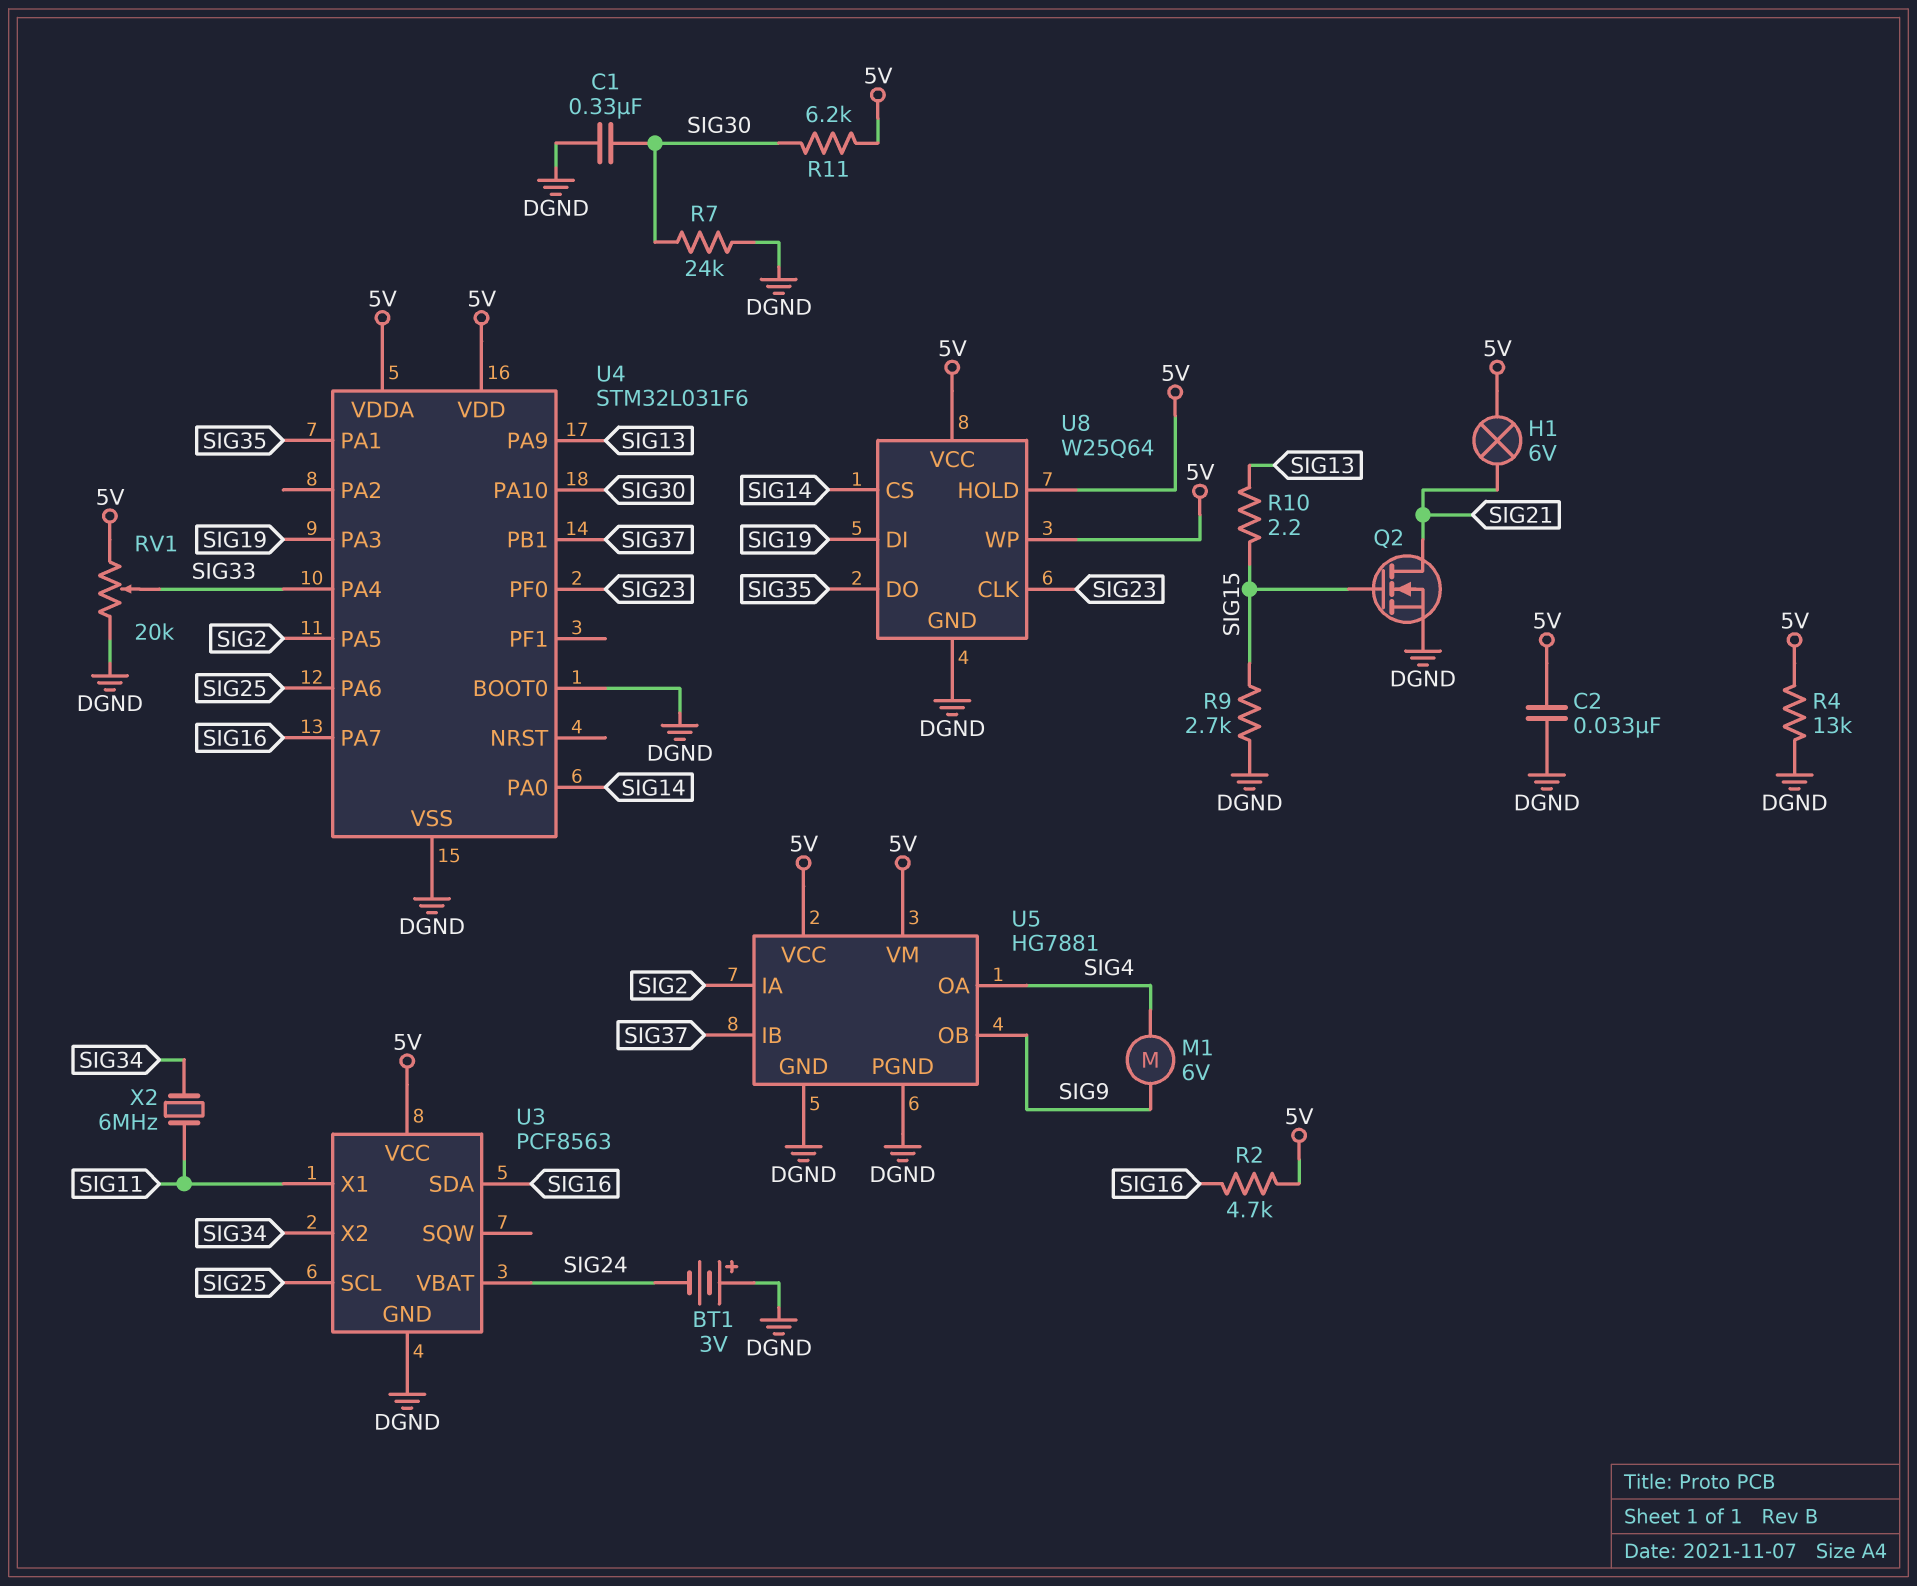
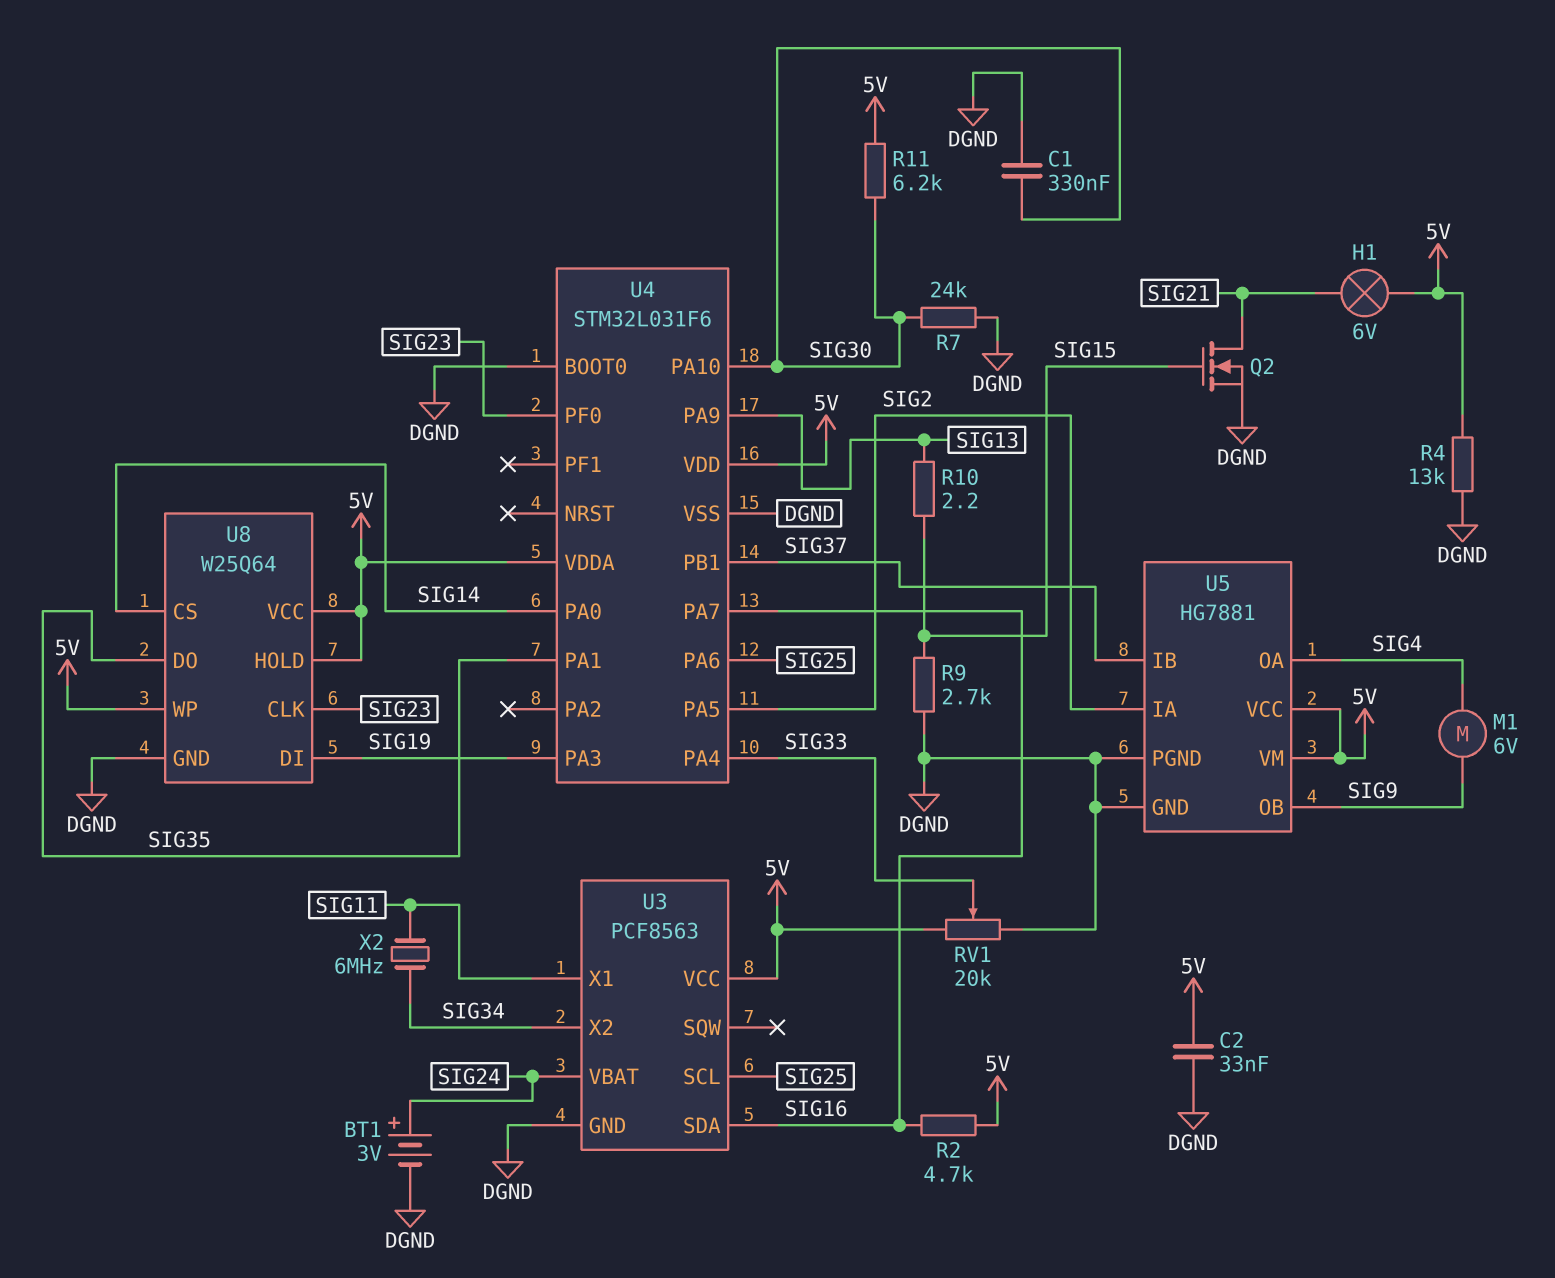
BT1: 3V (plus DGND, minus SIG24) -> 3V (plus SIG24, minus DGND)

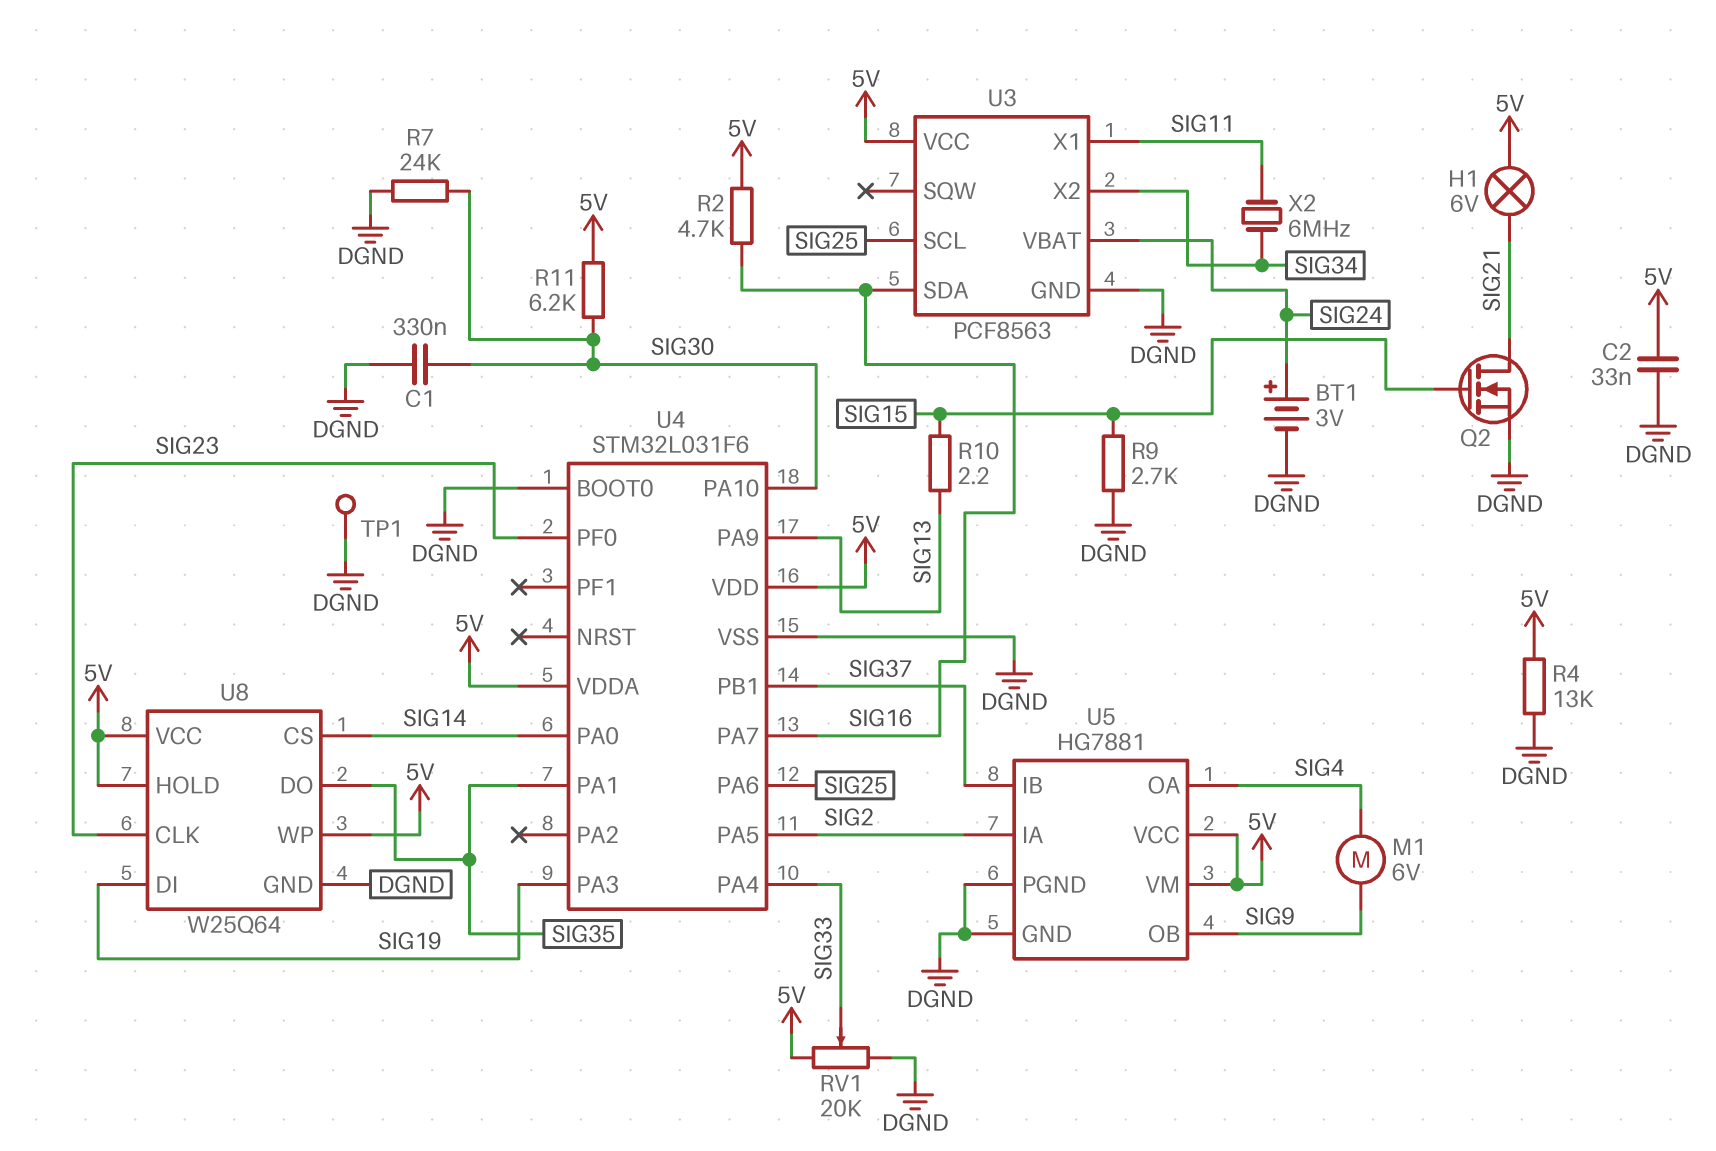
TP1: none -> test point (DGND)

